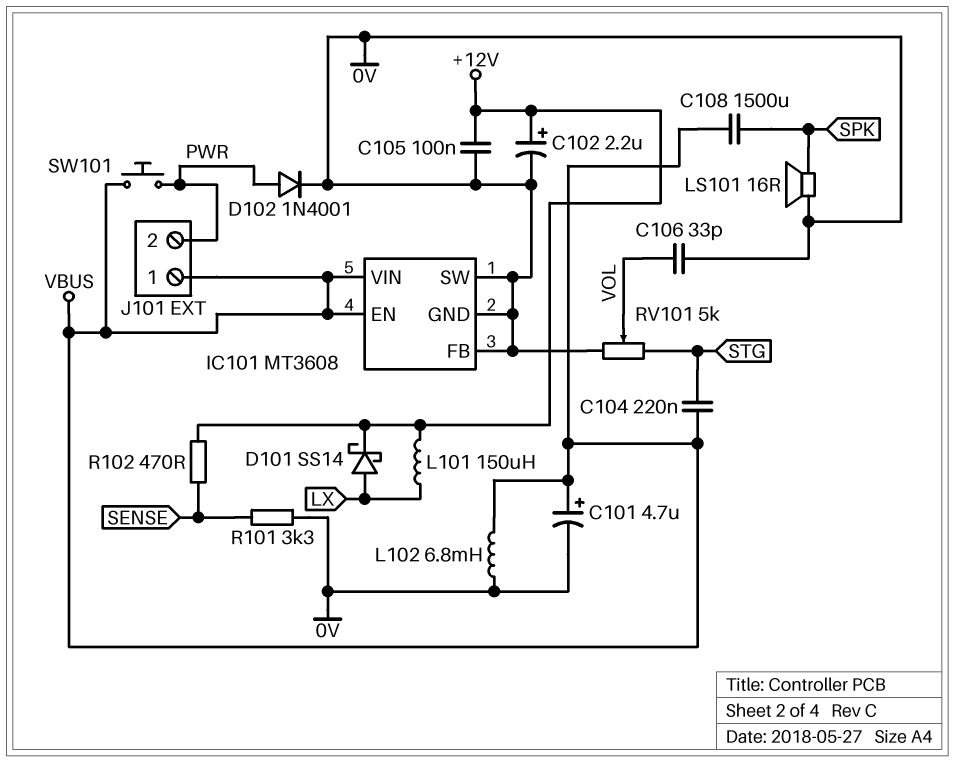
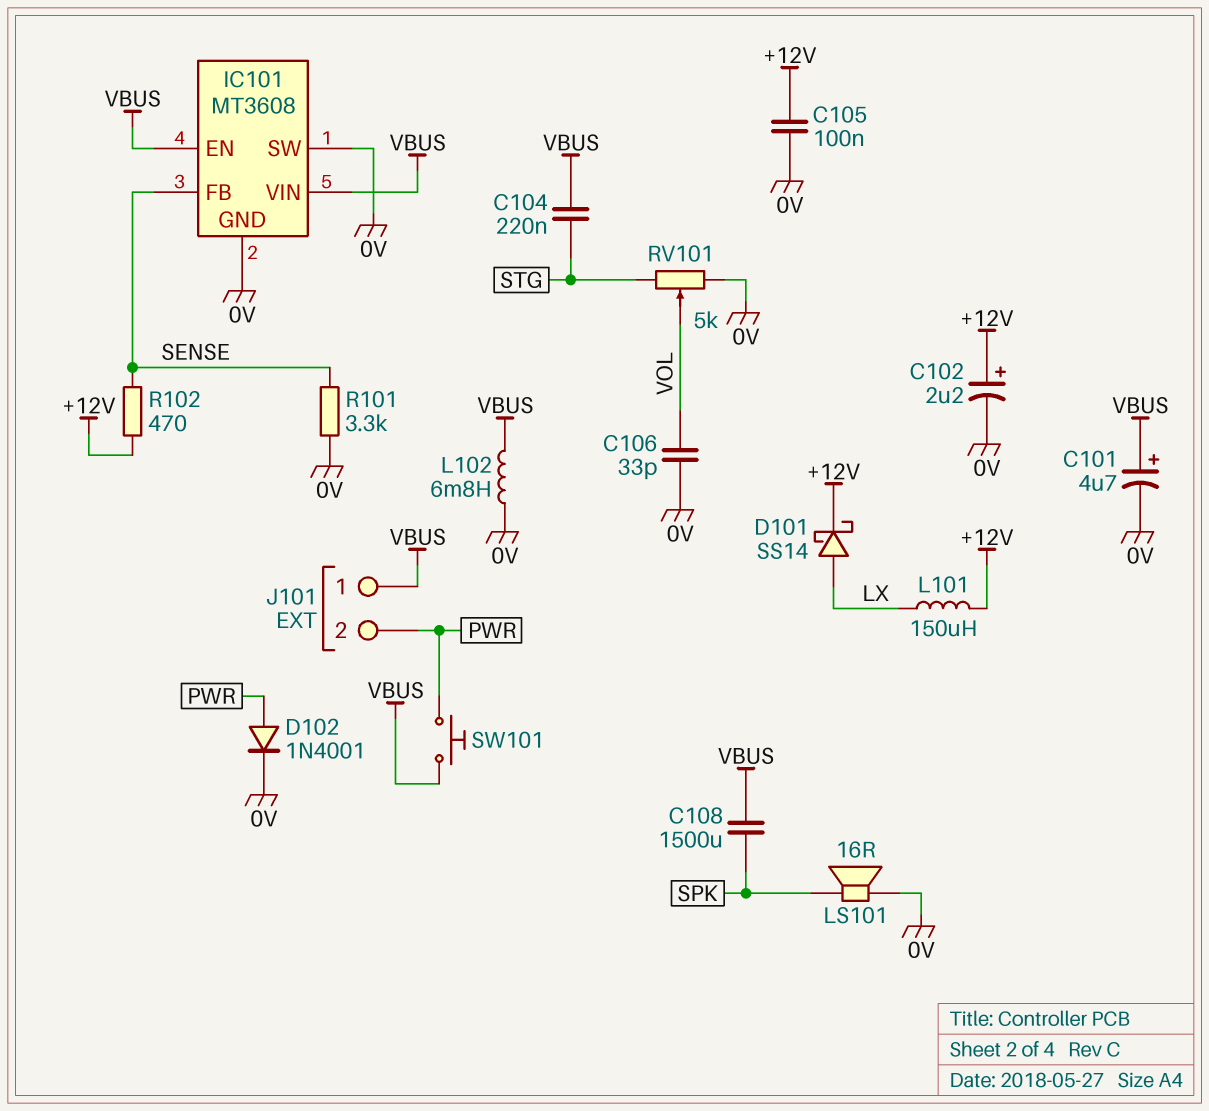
IC101 pin FB: 0V -> SENSE

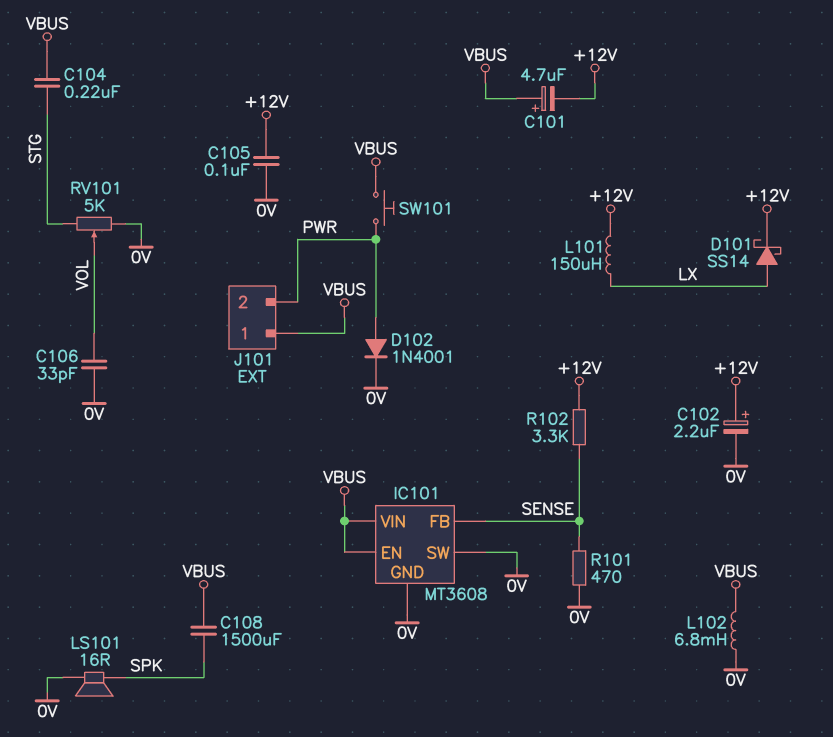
C101: 4.7uF (plus VBUS, minus 0V) -> 4.7uF (plus VBUS, minus +12V)
R101: 3.3k (0V, SENSE) -> 470 (0V, SENSE)
R102: 470 (+12V, SENSE) -> 3.3k (+12V, SENSE)

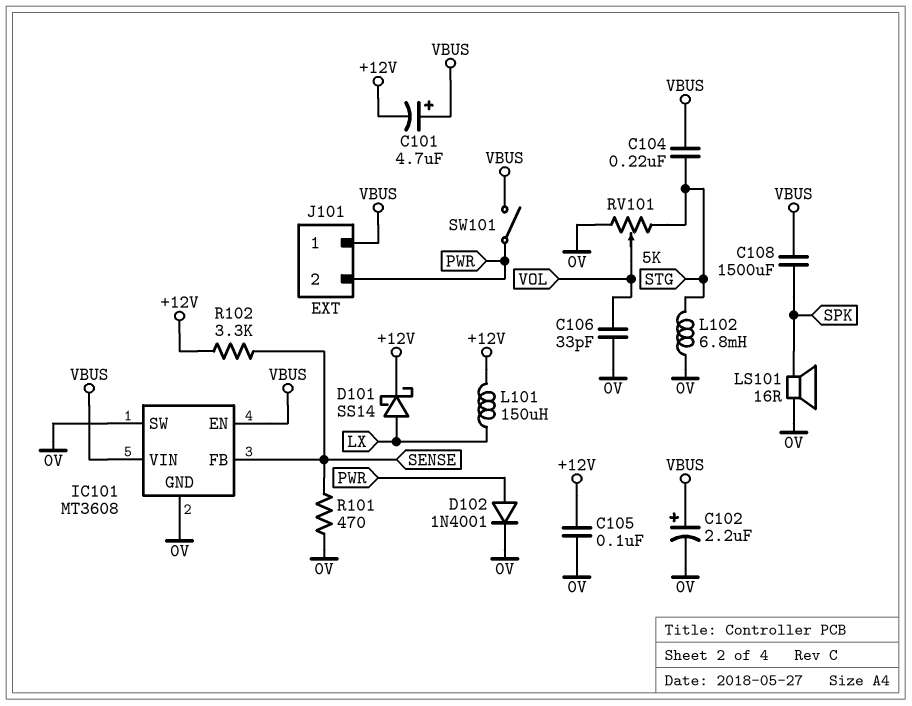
C102: 2.2uF (plus +12V, minus 0V) -> 2.2uF (plus VBUS, minus 0V)
L102: 6.8mH (0V, VBUS) -> 6.8mH (0V, STG)
SW101: button (PWR, VBUS) -> switch (PWR, VBUS)

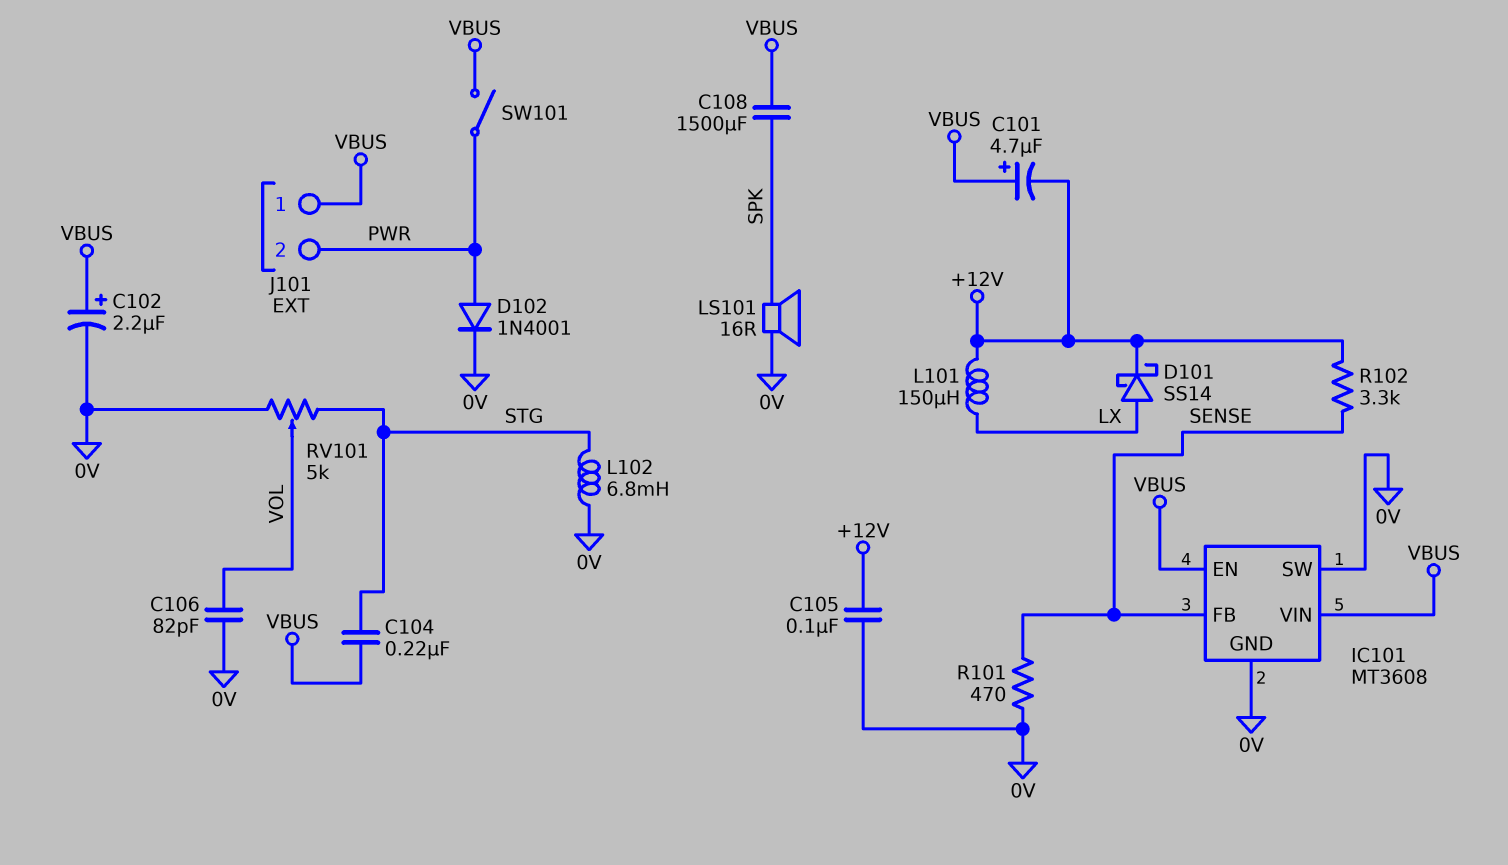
C106: 33pF (0V, VOL) -> 82pF (0V, VOL)

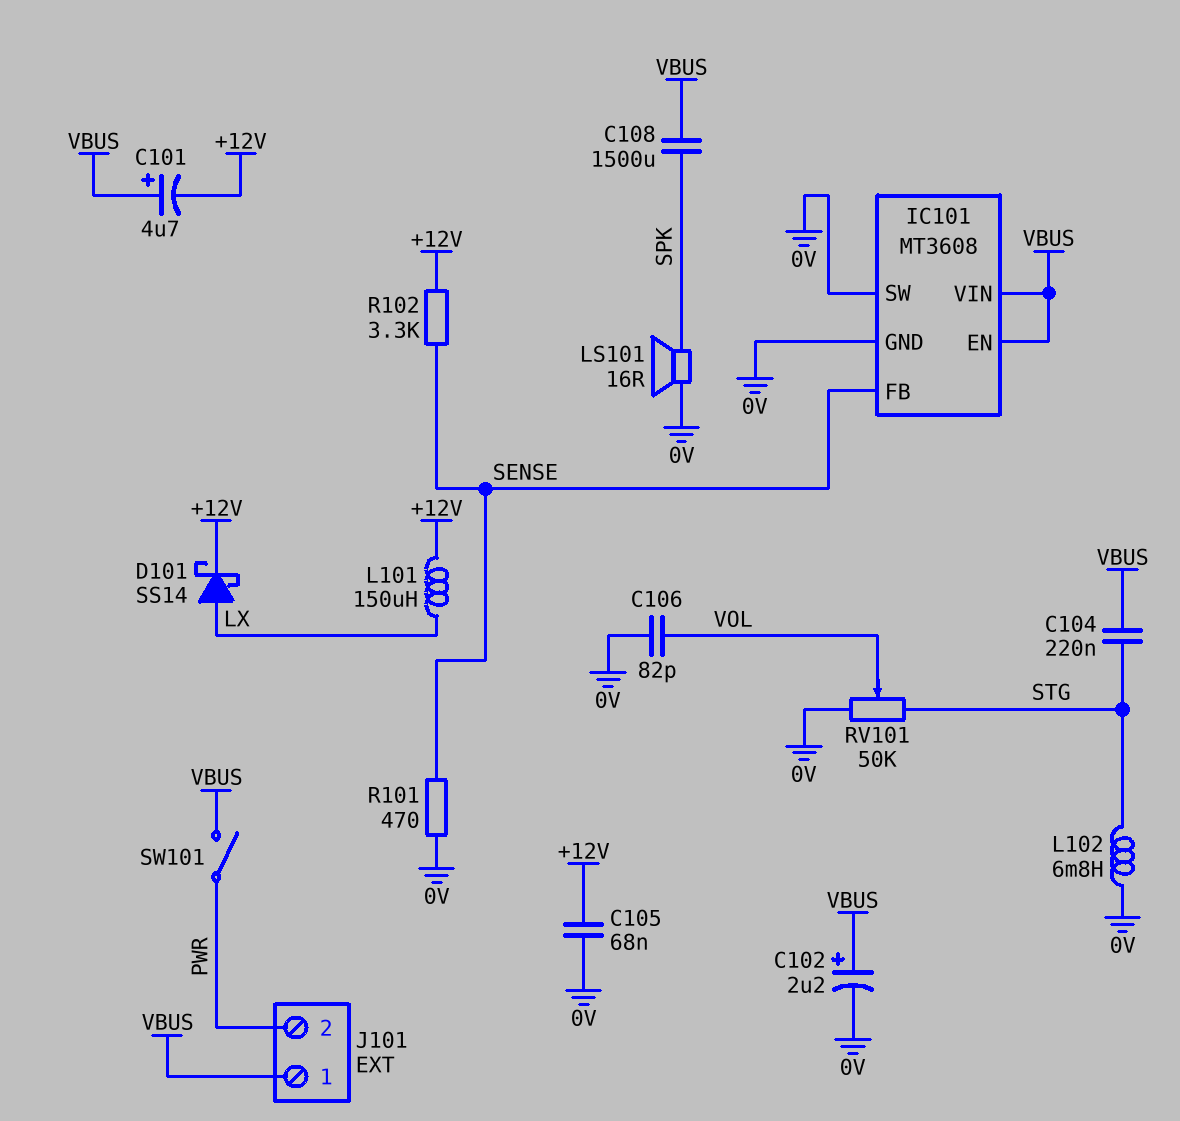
C105: 100nF (+12V, 0V) -> 68nF (+12V, 0V)
D102: diode 1N4001 (A PWR, K 0V) -> none
RV101: 5k (0V, STG, wiper VOL) -> 50k (0V, STG, wiper VOL)

